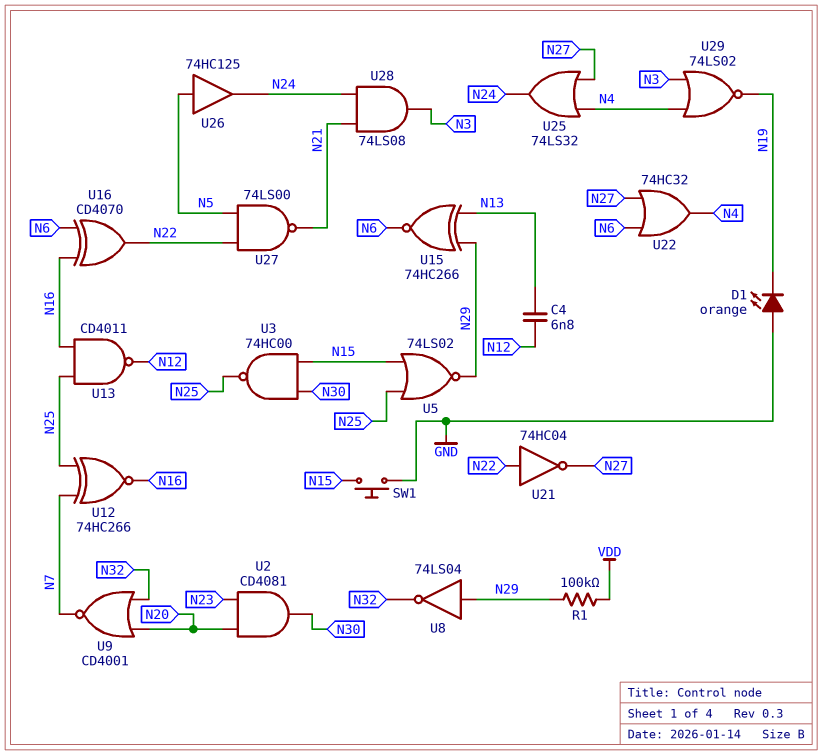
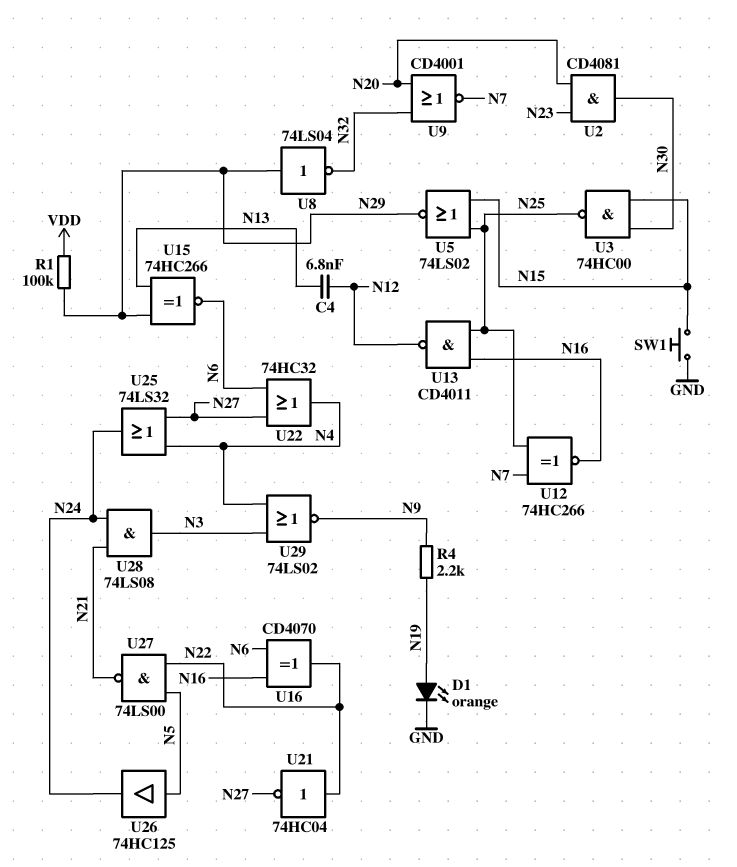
D1: LED orange (A GND, K N19) -> LED orange (A N19, K GND)
R4: none -> 2.2k (N9, N19)
U29: NOR 74LS02 (in N3, in N4, out N19) -> NOR 74LS02 (in N3, in N4, out N9)

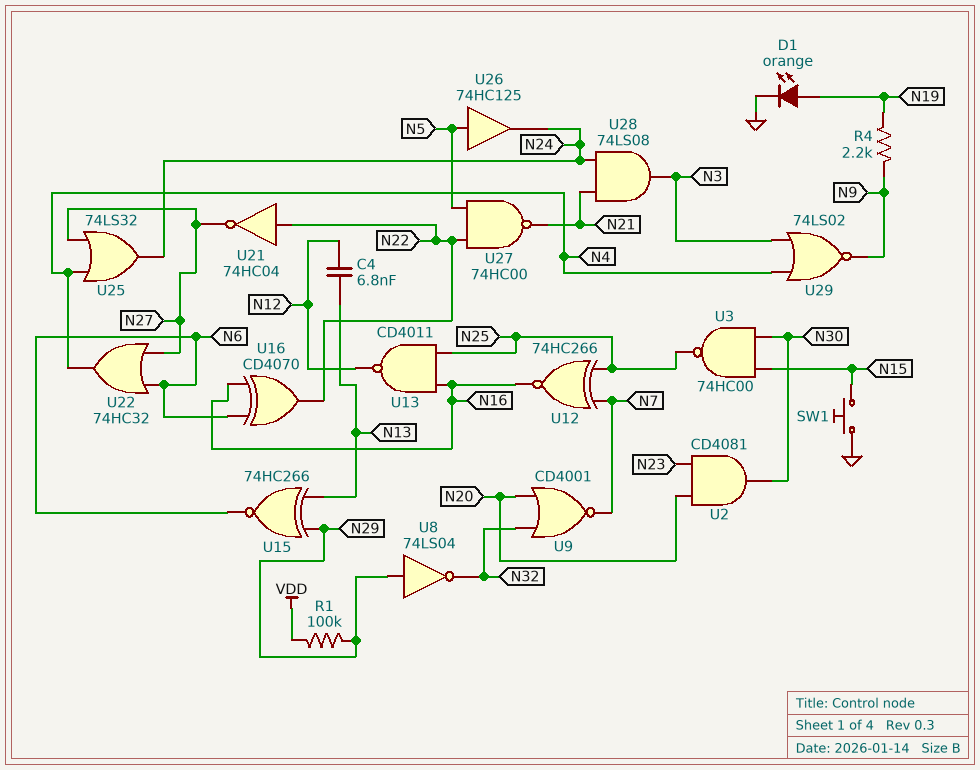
U5: NOR 74LS02 (in N15, in N25, out N29) -> none
U27: NAND 74LS00 (in N5, in N22, out N21) -> NAND 74HC00 (in N5, in N22, out N21)

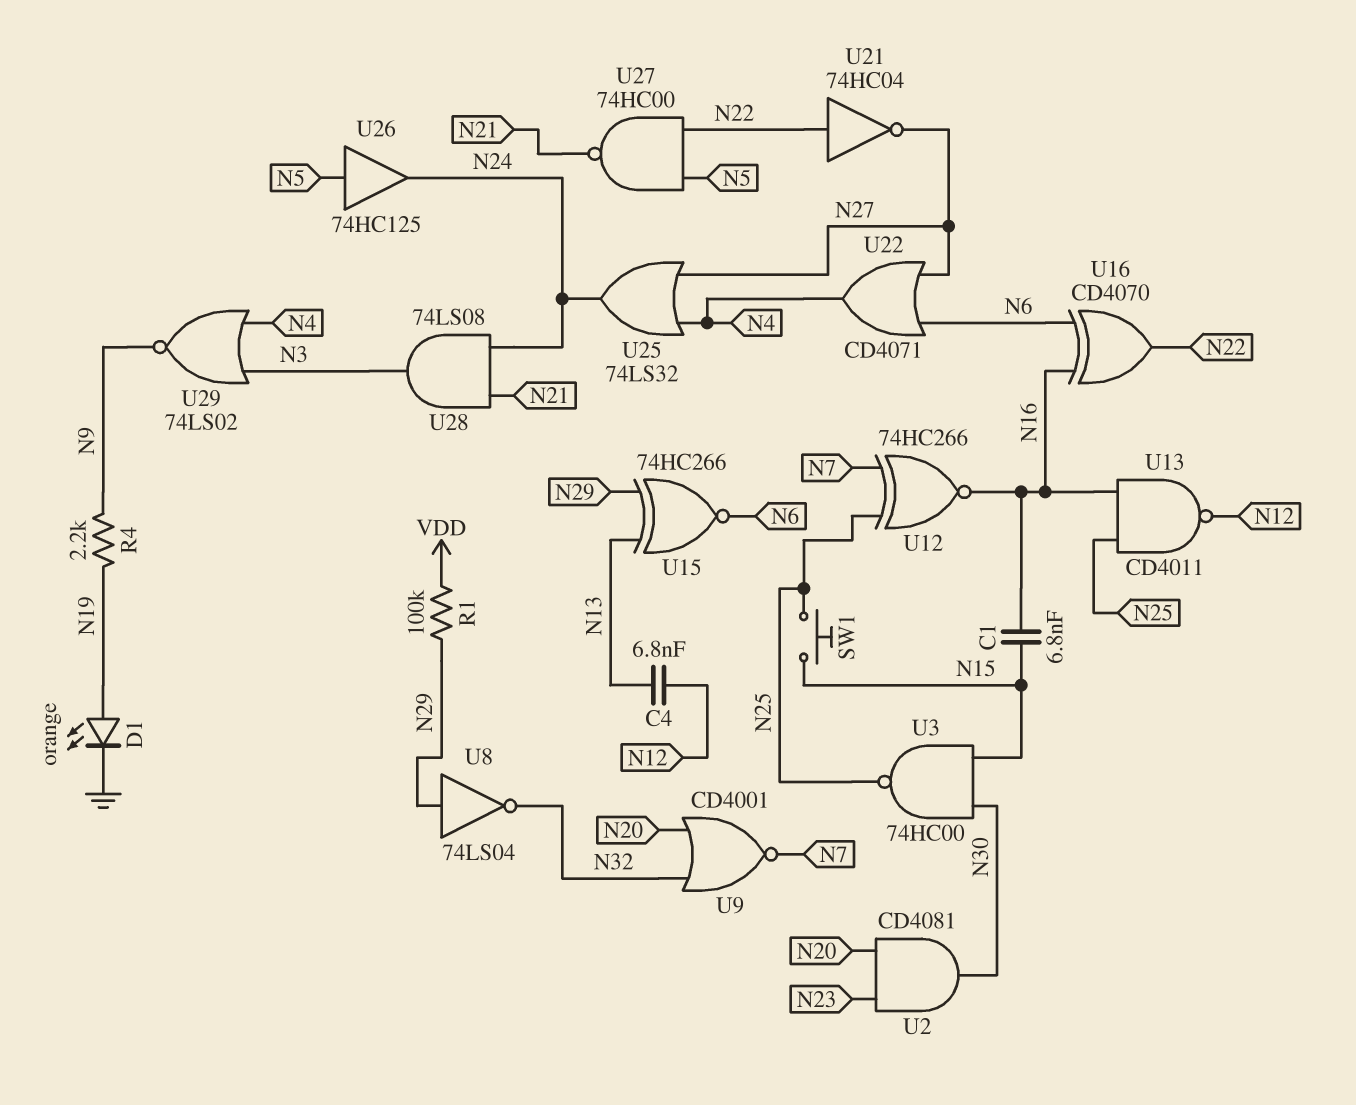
C1: none -> 6.8nF (N15, N16)
SW1: button (GND, N15) -> button (N15, N25)
U22: OR 74HC32 (in N6, in N27, out N4) -> OR CD4071 (in N6, in N27, out N4)

